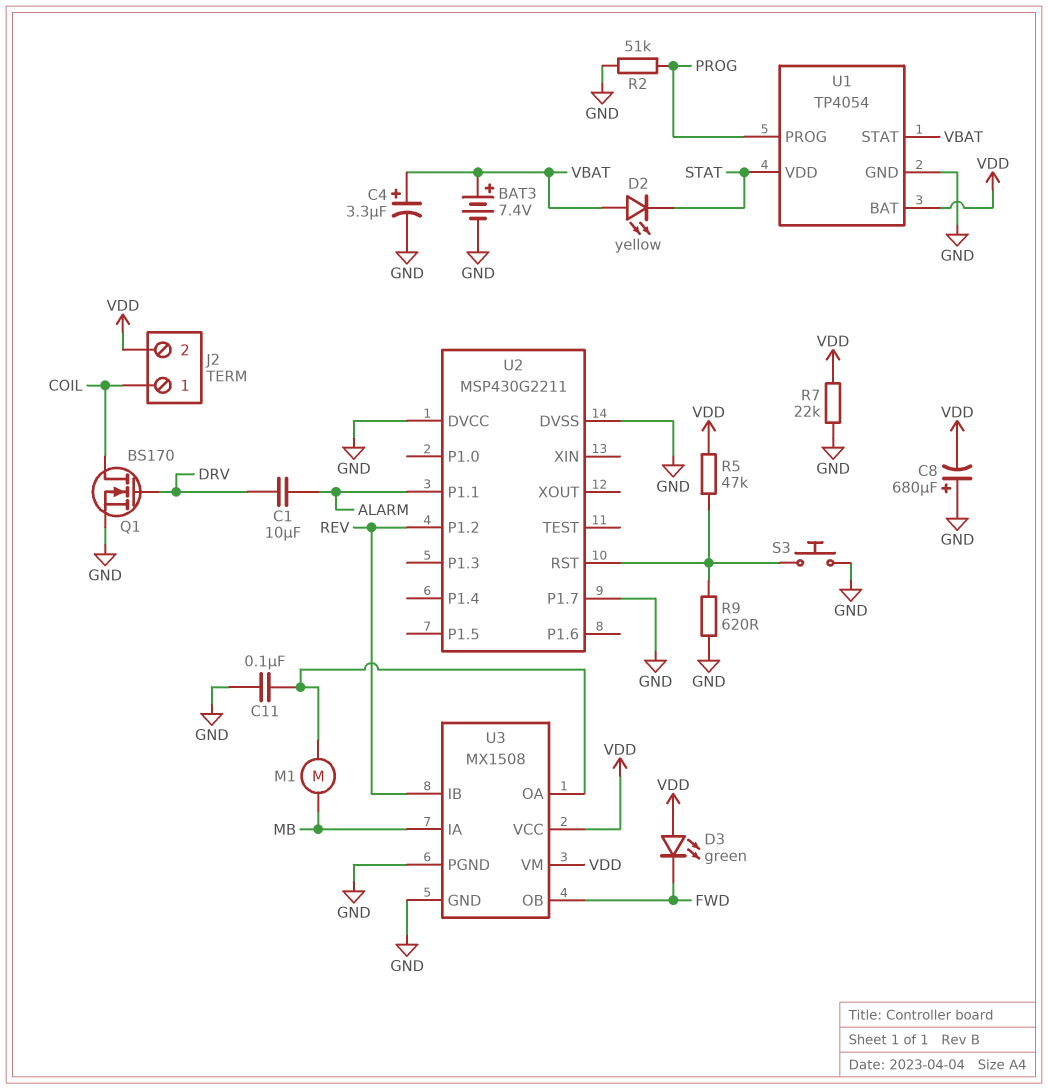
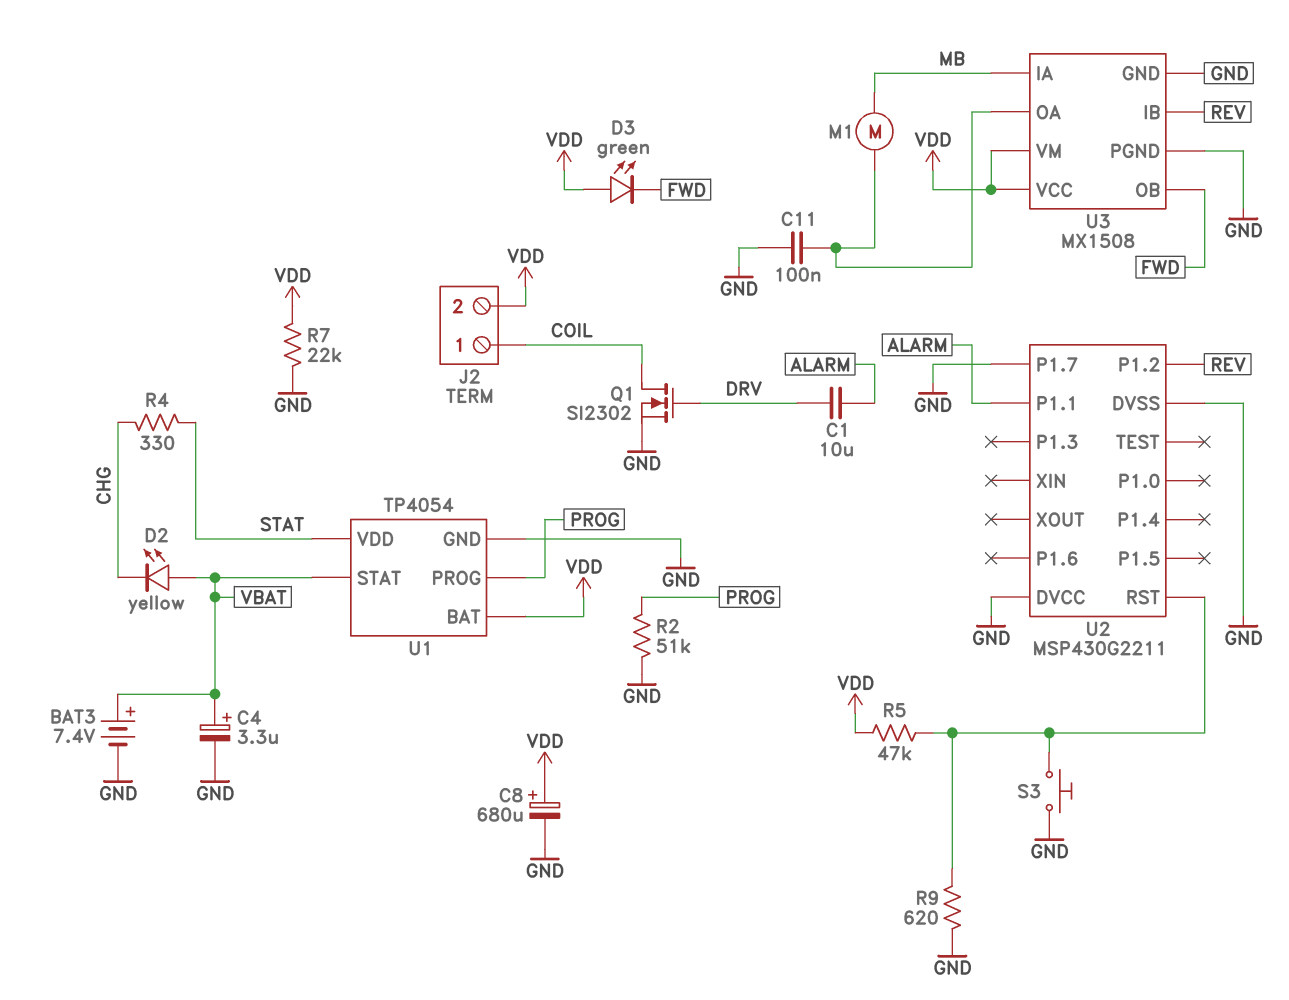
C8: 680uF (plus GND, minus VDD) -> 680uF (plus VDD, minus GND)
D2: LED yellow (A VBAT, K STAT) -> LED yellow (A VBAT, K CHG)
Q1: NMOS BS170 (G DRV, D COIL, S GND) -> NMOS SI2302 (G DRV, D COIL, S GND)
R4: none -> 330 (CHG, STAT)

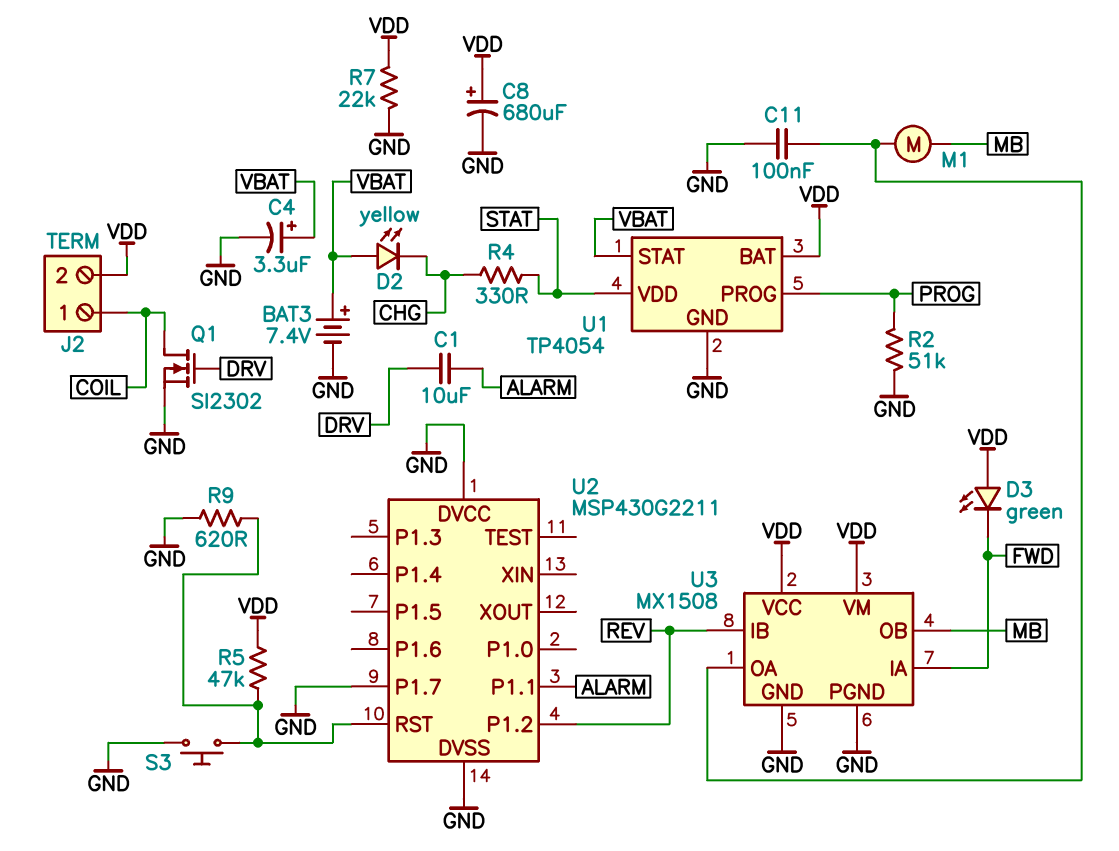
U3 pin IA: MB -> FWD
U3 pin OB: FWD -> MB

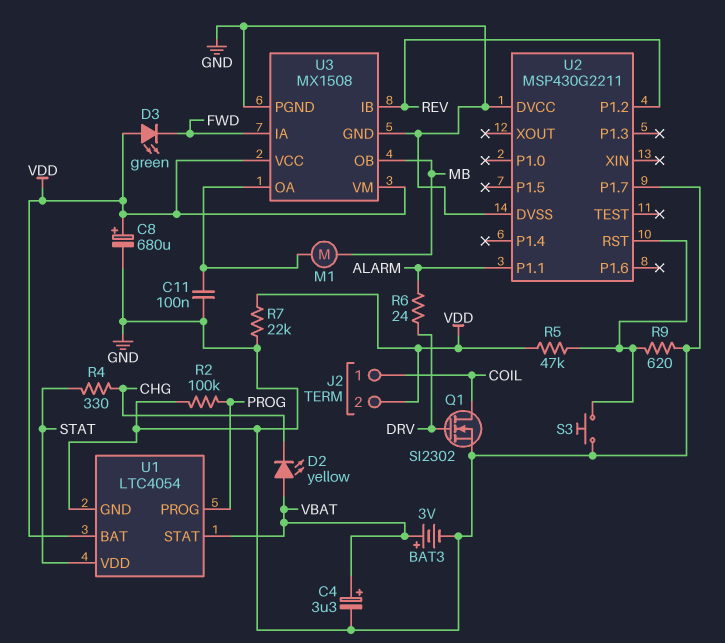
BAT3: 7.4V (plus VBAT, minus GND) -> 3V (plus VBAT, minus GND)
C1: 10uF (ALARM, DRV) -> none
R2: 51k (GND, PROG) -> 100k (GND, PROG)
R6: none -> 24 (ALARM, DRV)
U1: TP4054 -> LTC4054

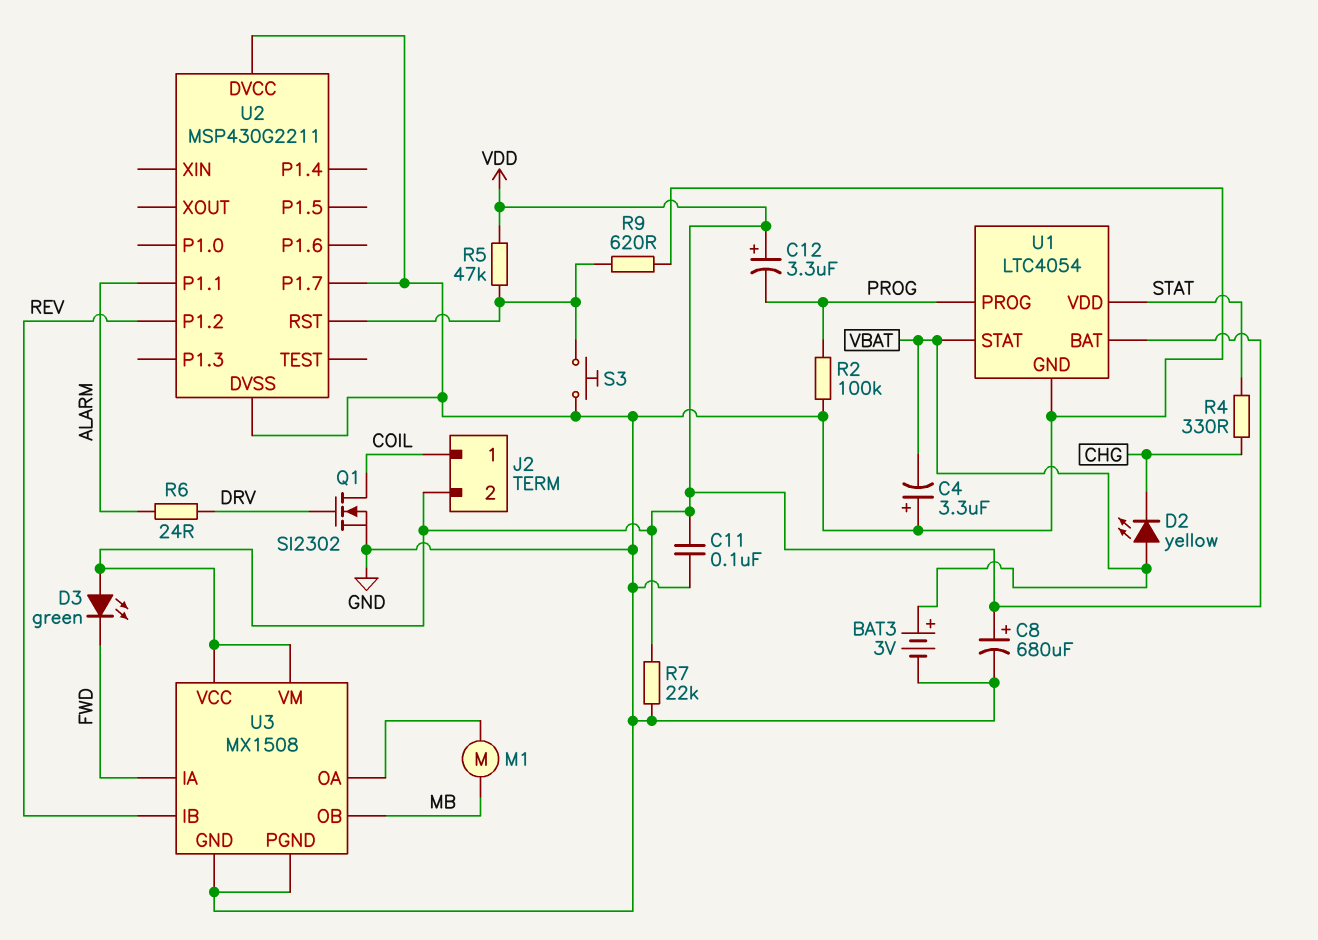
C4: 3.3uF (plus VBAT, minus GND) -> 3.3uF (plus GND, minus VBAT)
C11: 100nF (GND, U3/OA) -> 100nF (GND, VDD)
C12: none -> 3.3uF (plus VDD, minus PROG)

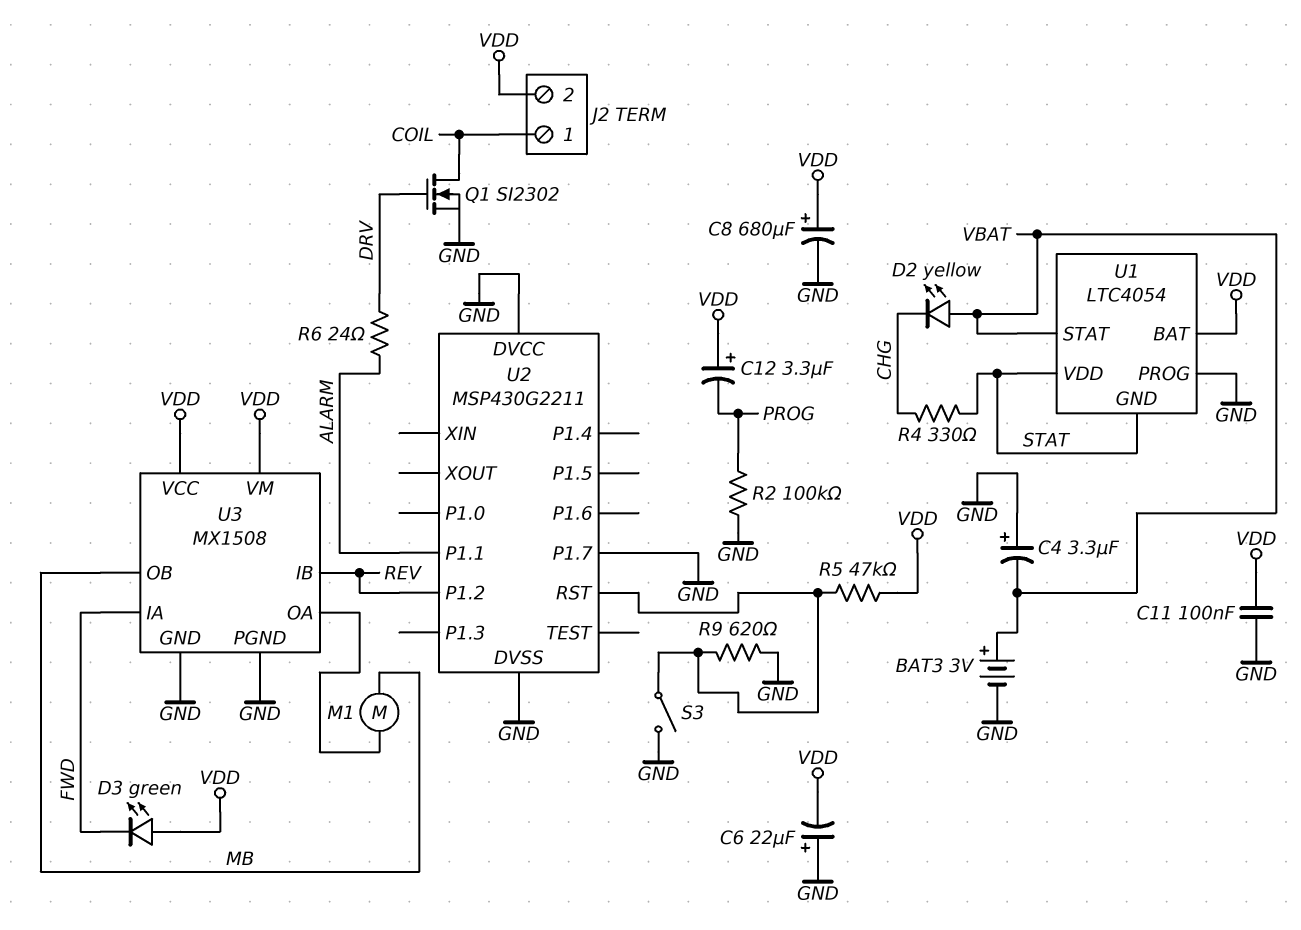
C6: none -> 22uF (plus GND, minus VDD)
R7: 22k (GND, VDD) -> none
S3: button (GND, U2/RST) -> switch (GND, U2/RST)
U1 pin GND: GND -> STAT
U1 pin PROG: PROG -> GND

